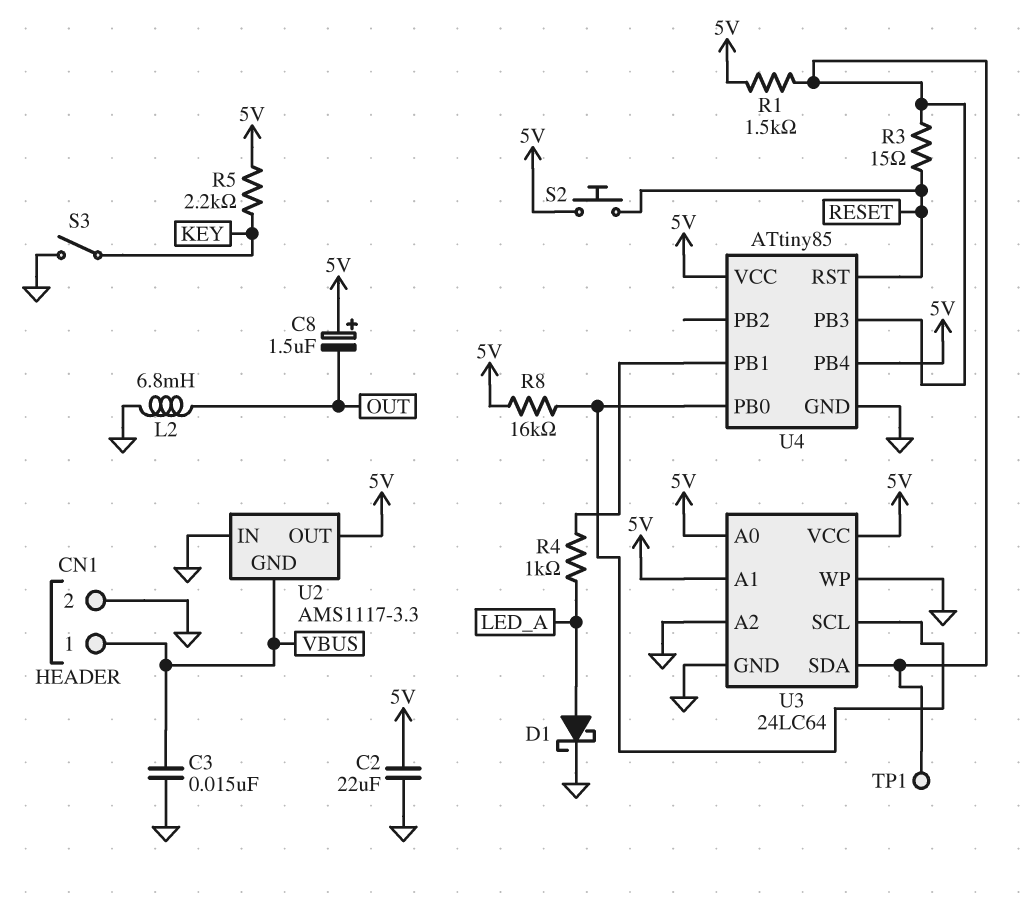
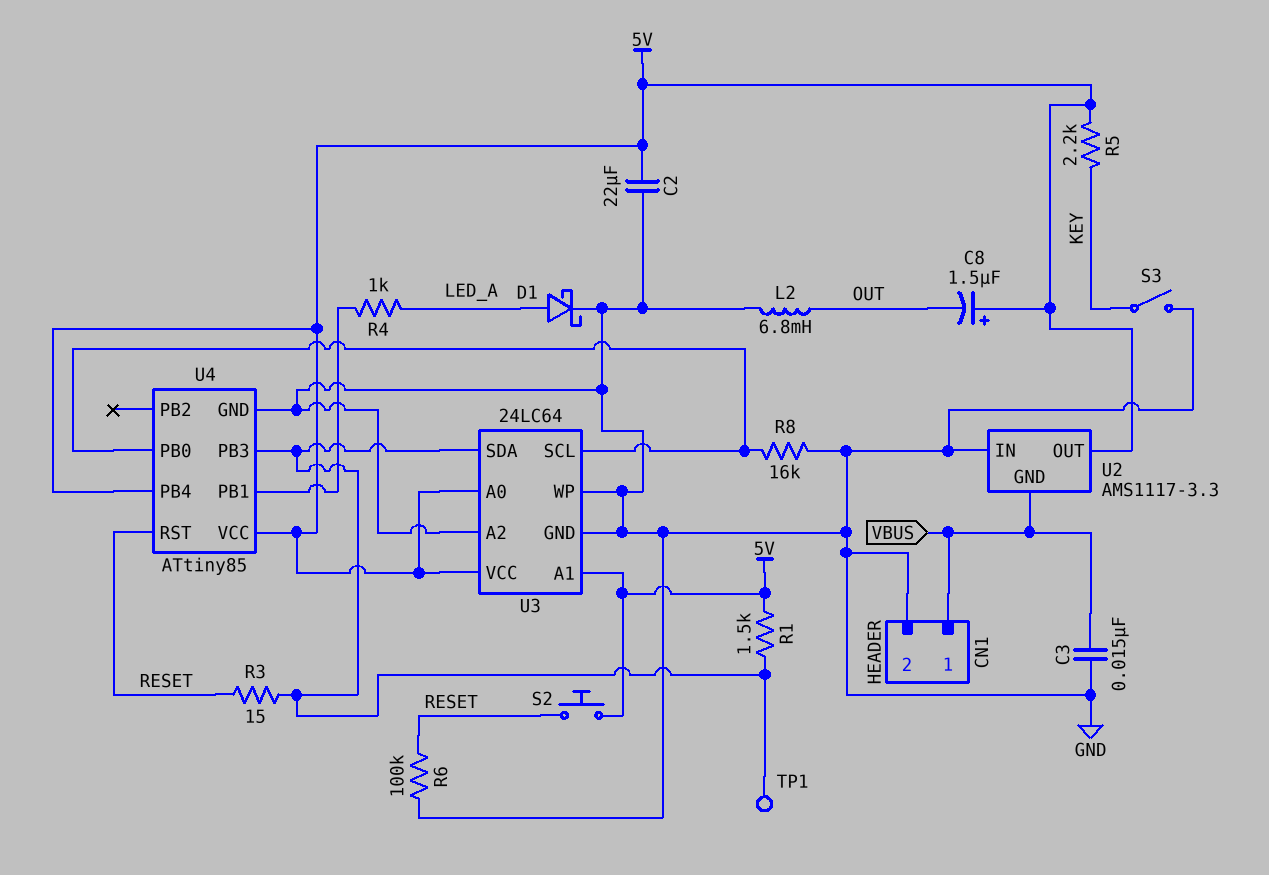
R6: none -> 100k (GND, RESET)
R8: 16k (5V, U3/SCL) -> 16k (GND, U3/SCL)

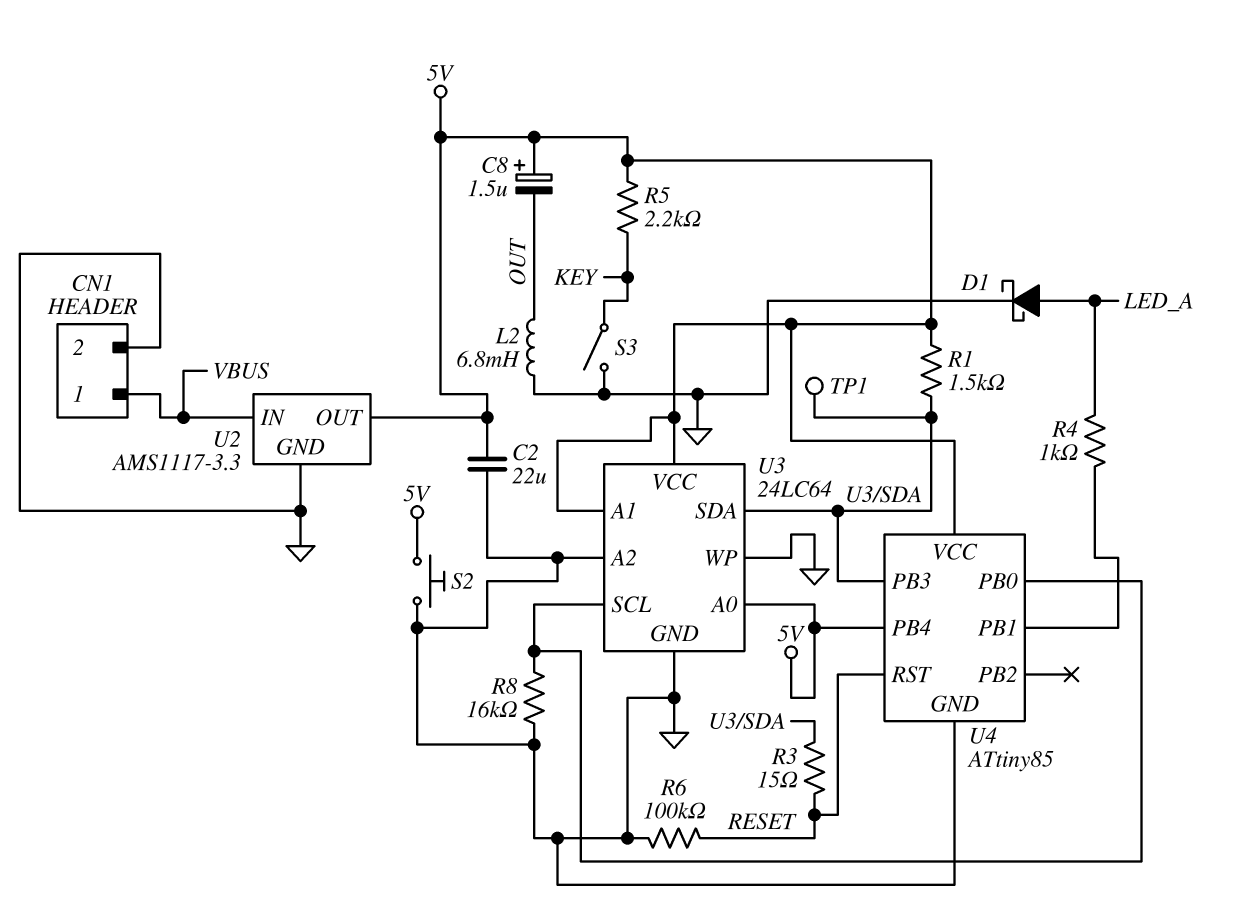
C3: 15nF (GND, VBUS) -> none
S2: button (5V, RESET) -> button (5V, GND)
U2 pin GND: VBUS -> GND
U2 pin IN: GND -> VBUS

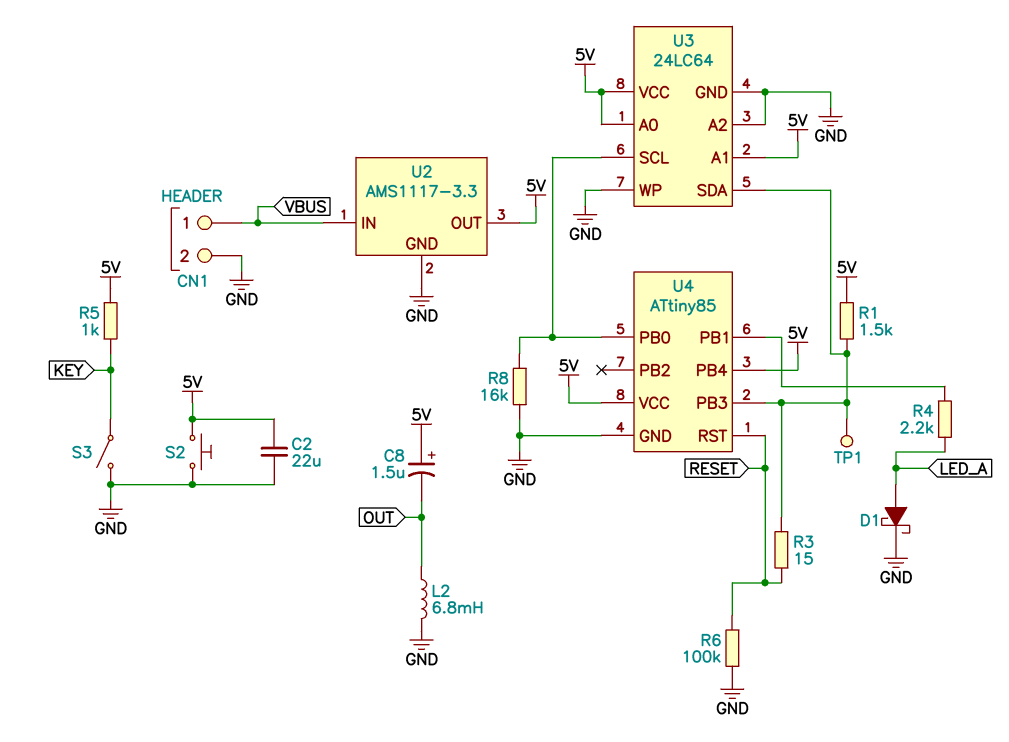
R4: 1k (LED_A, U4/PB1) -> 2.2k (LED_A, U4/PB1)
R5: 2.2k (5V, KEY) -> 1k (5V, KEY)

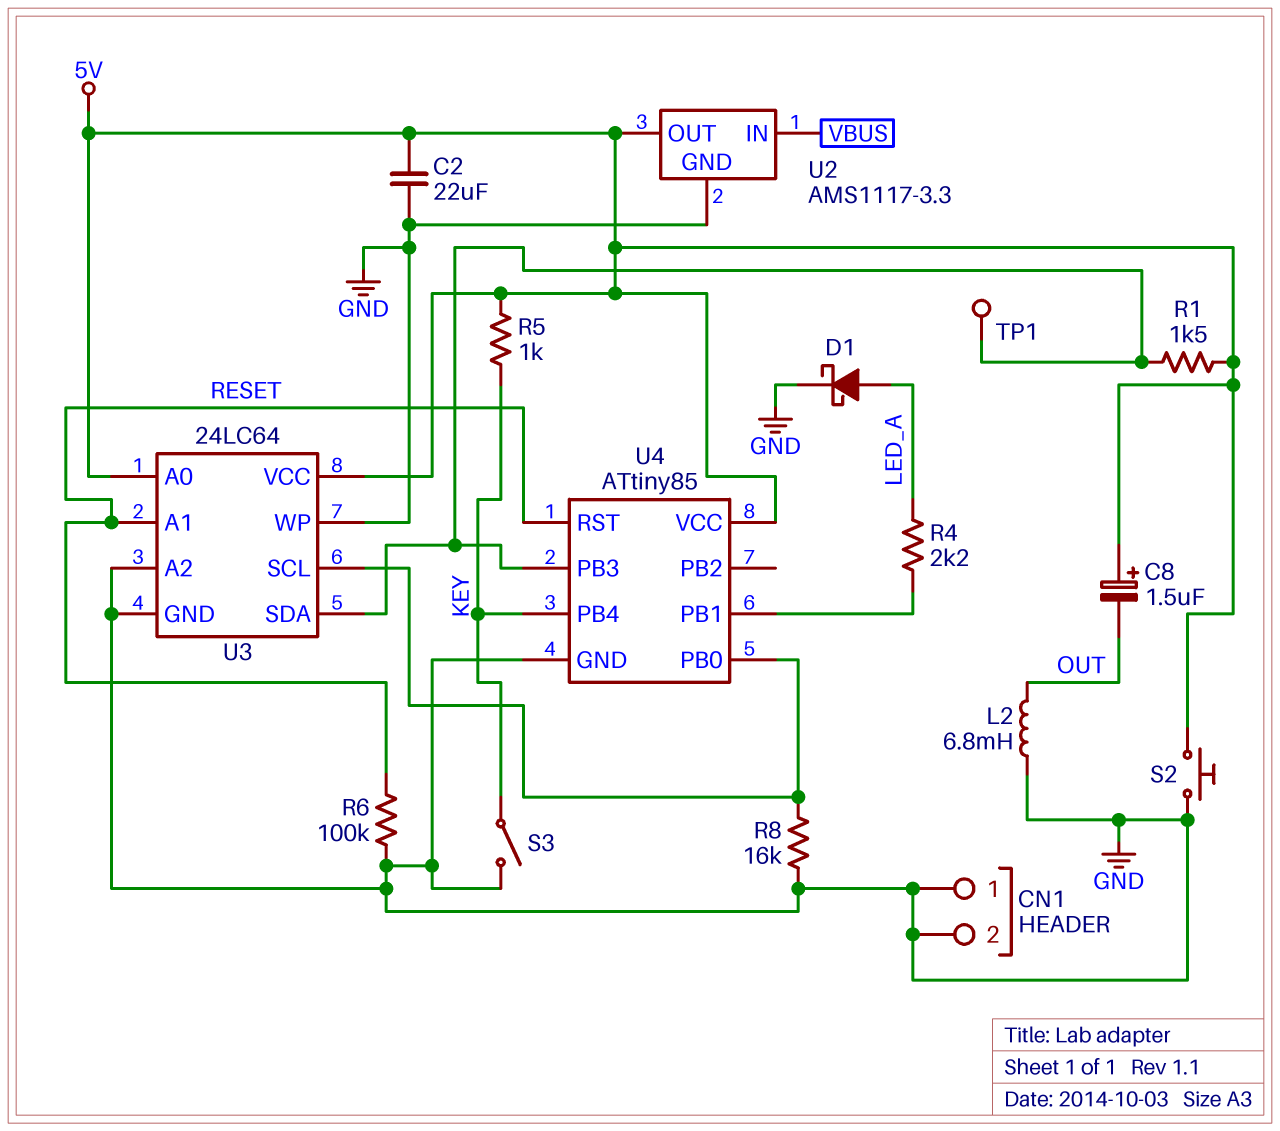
CN1 pin 1: VBUS -> GND
R3: 15 (RESET, U3/SDA) -> none
U3 pin A1: 5V -> RESET
U4 pin PB4: 5V -> KEY

